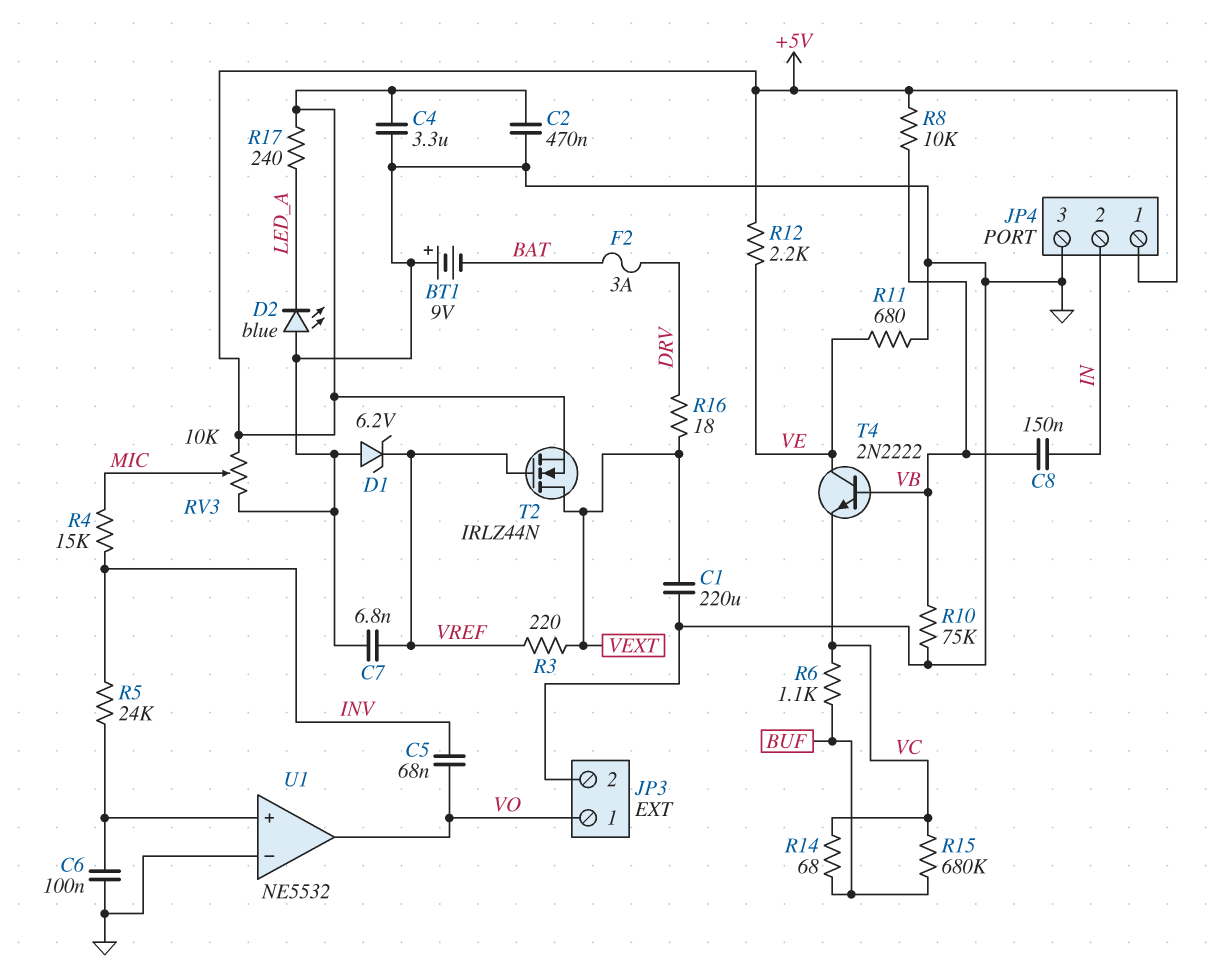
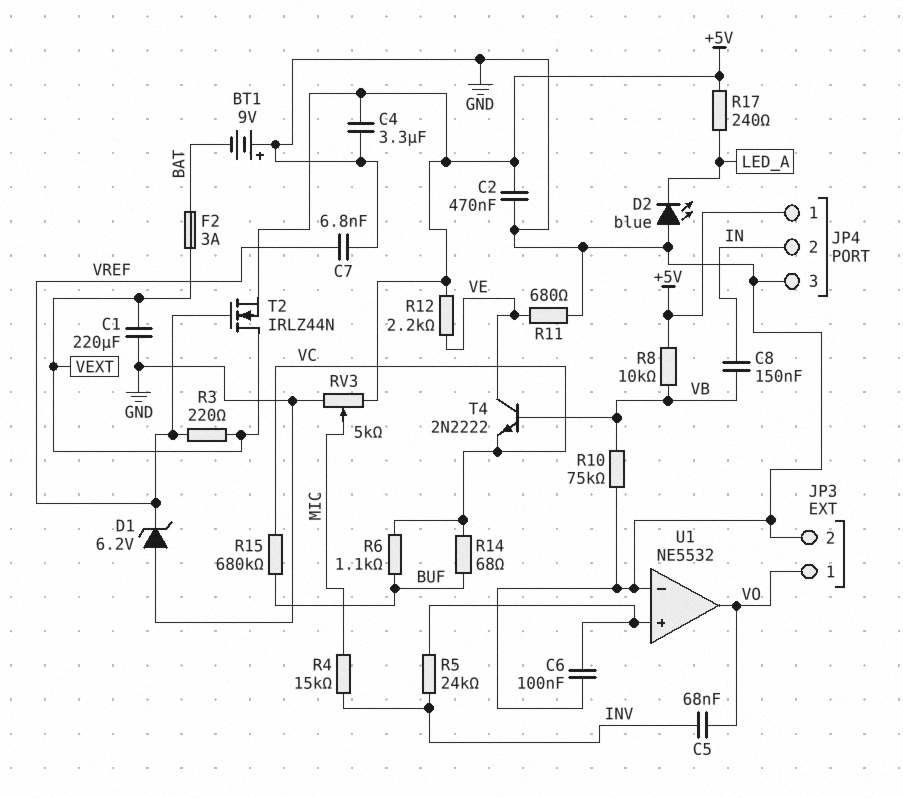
F2: 3A (BAT, DRV) -> 3A (BAT, VEXT)
R16: 18 (DRV, VEXT) -> none
RV3: 10k (+5V, GND, wiper MIC) -> 5k (+5V, GND, wiper MIC)

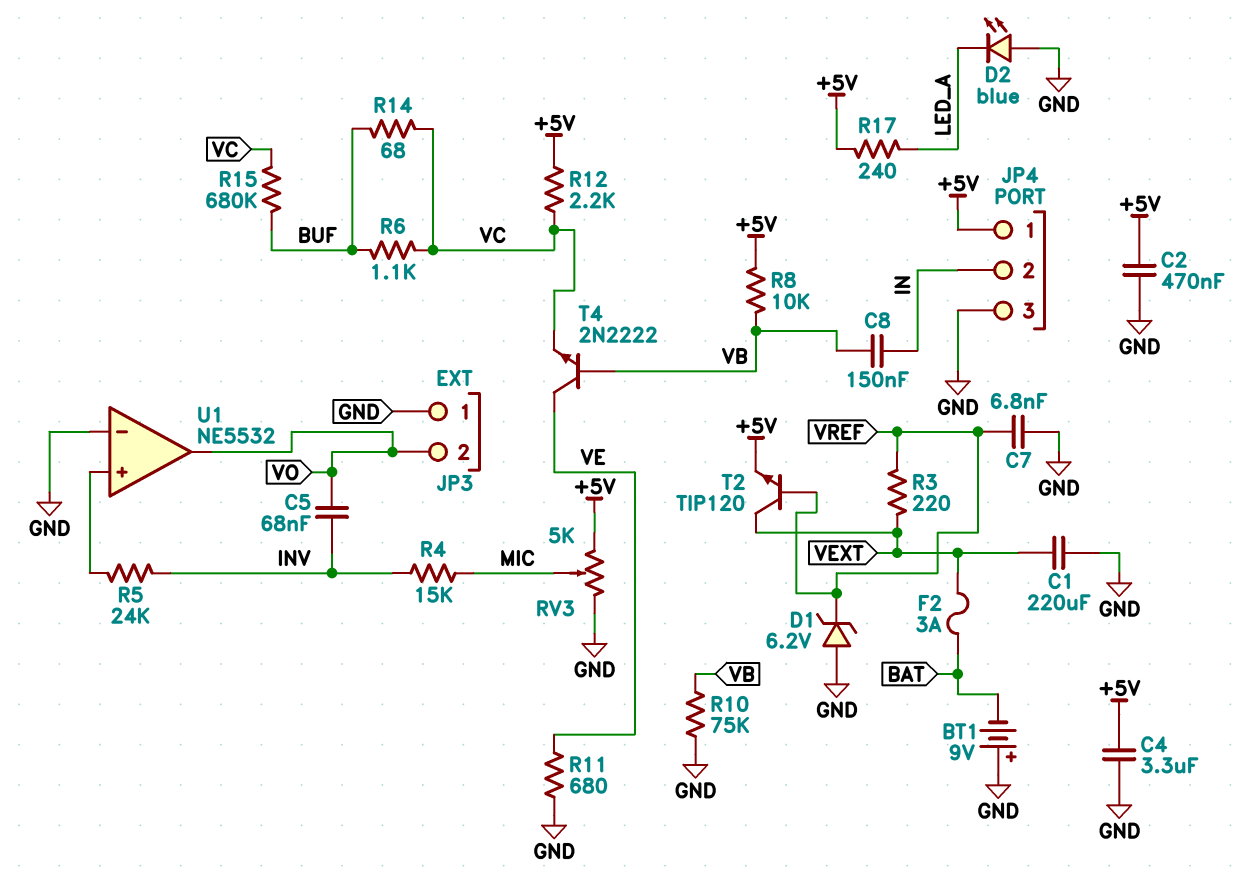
C6: 100nF (GND, U1/in+) -> none
JP3 pin 1: VO -> GND
JP3 pin 2: GND -> VO
R12: 2.2k (+5V, VE) -> 2.2k (+5V, VC)
T2: NMOS IRLZ44N (G VREF, D VEXT, S +5V) -> NPN TIP120 (B VREF, C VEXT, E +5V)

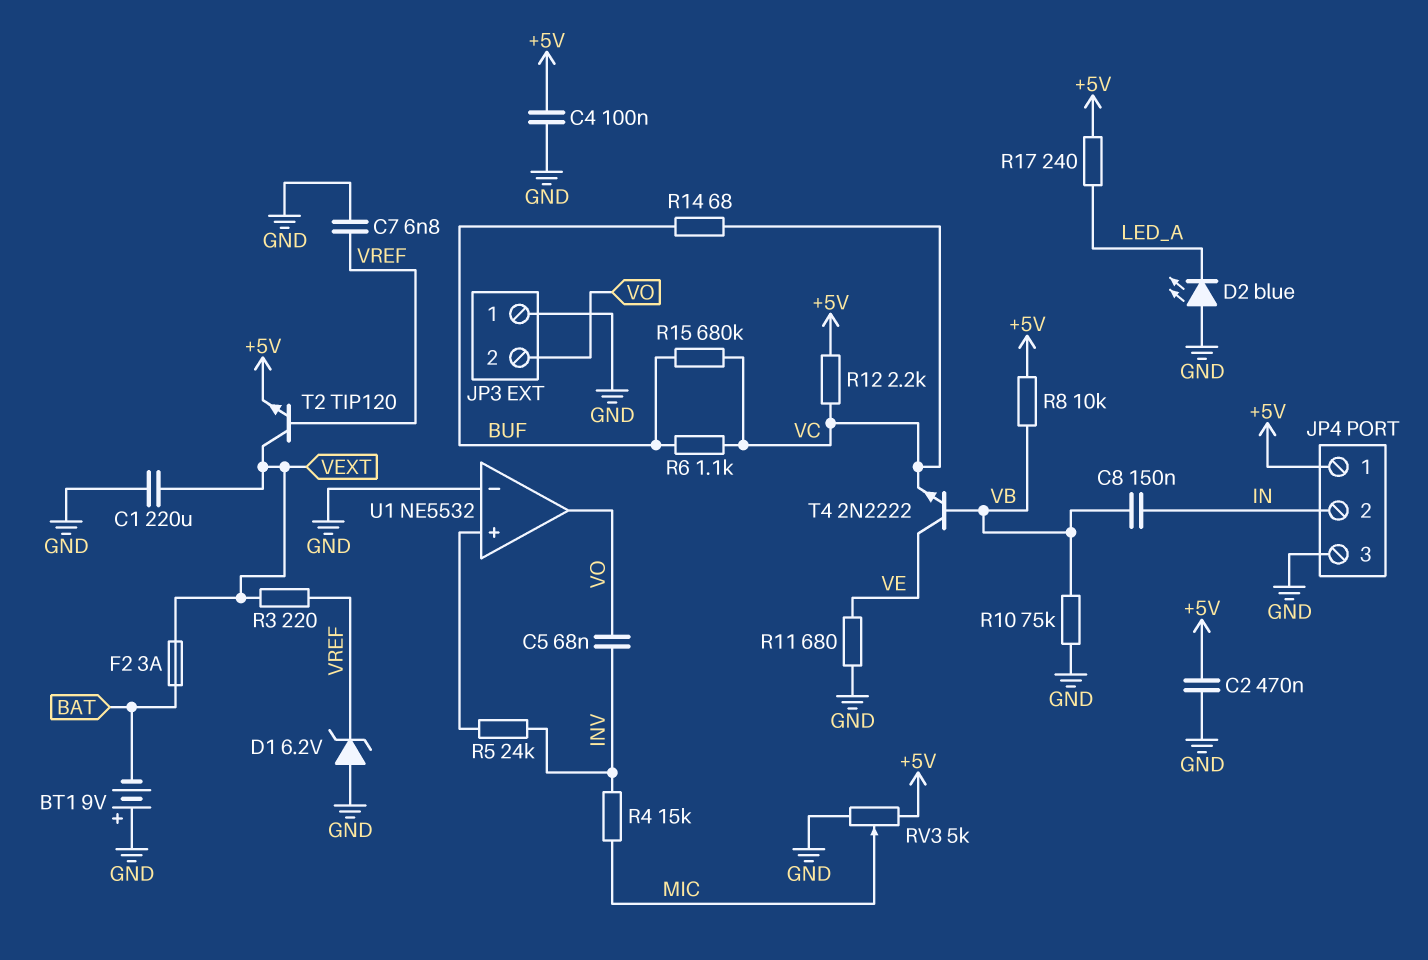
C4: 3.3uF (+5V, GND) -> 100nF (+5V, GND)

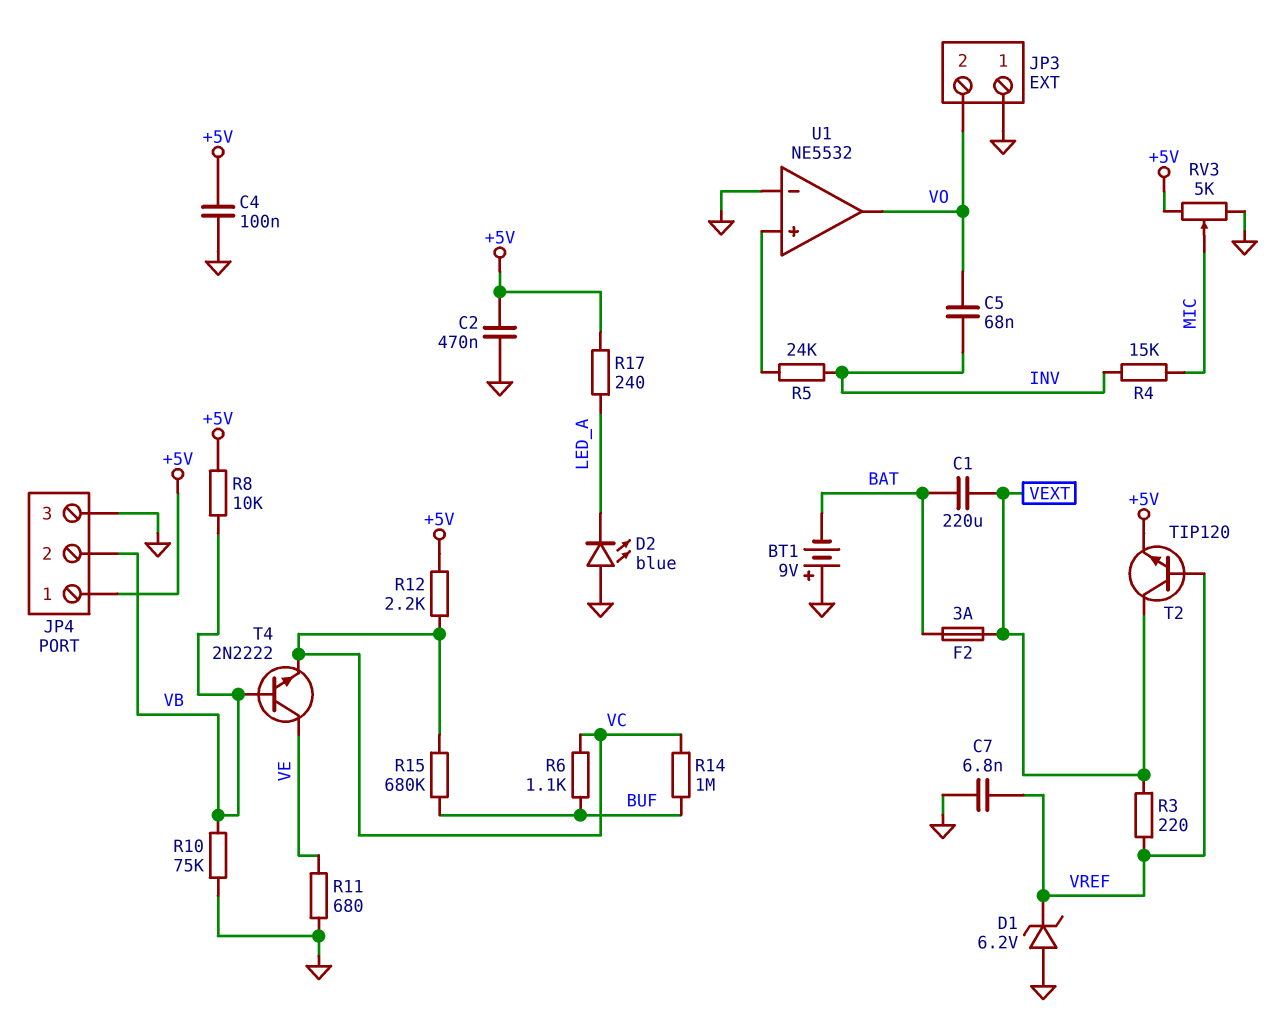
C1: 220uF (GND, VEXT) -> 220uF (BAT, VEXT)
C8: 150nF (IN, VB) -> none
JP4 pin 2: IN -> VB
R14: 68 (BUF, VC) -> 1M (BUF, VC)

